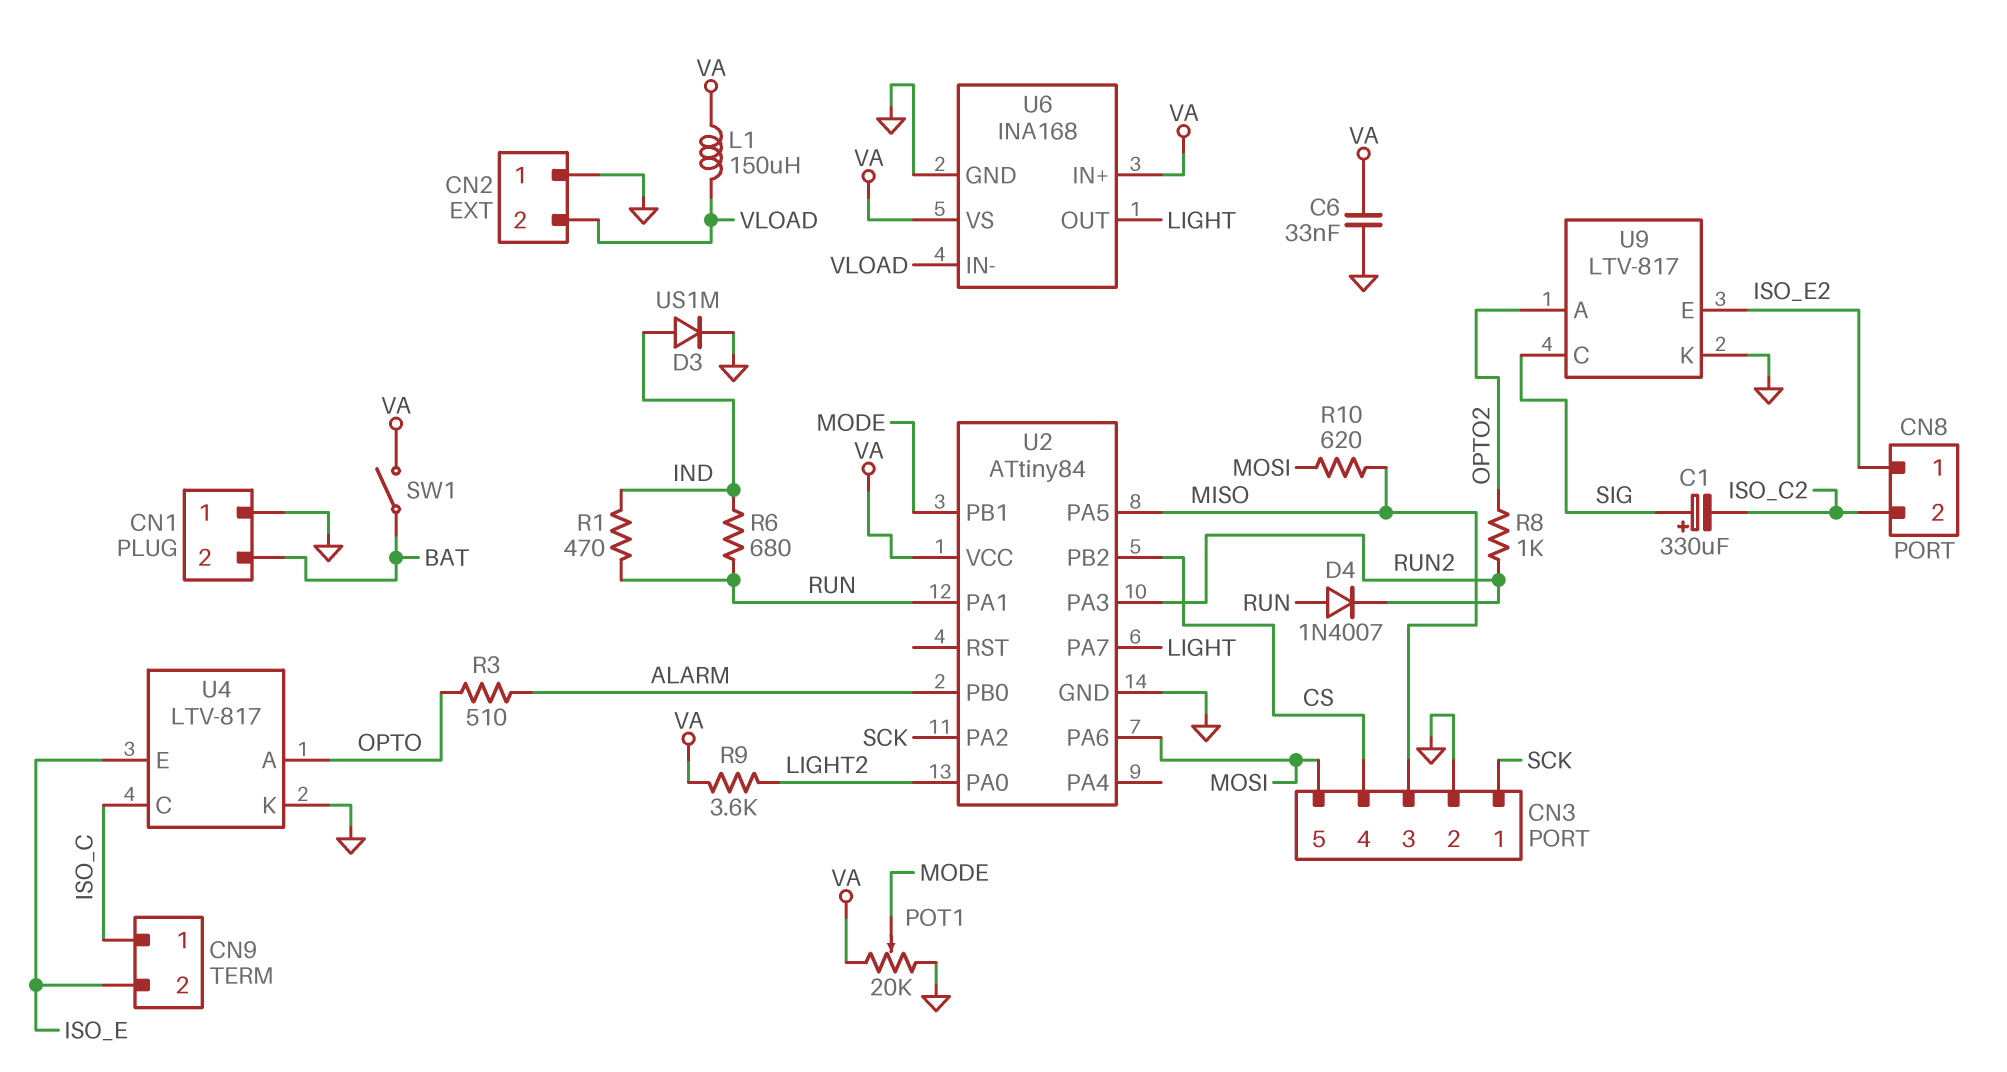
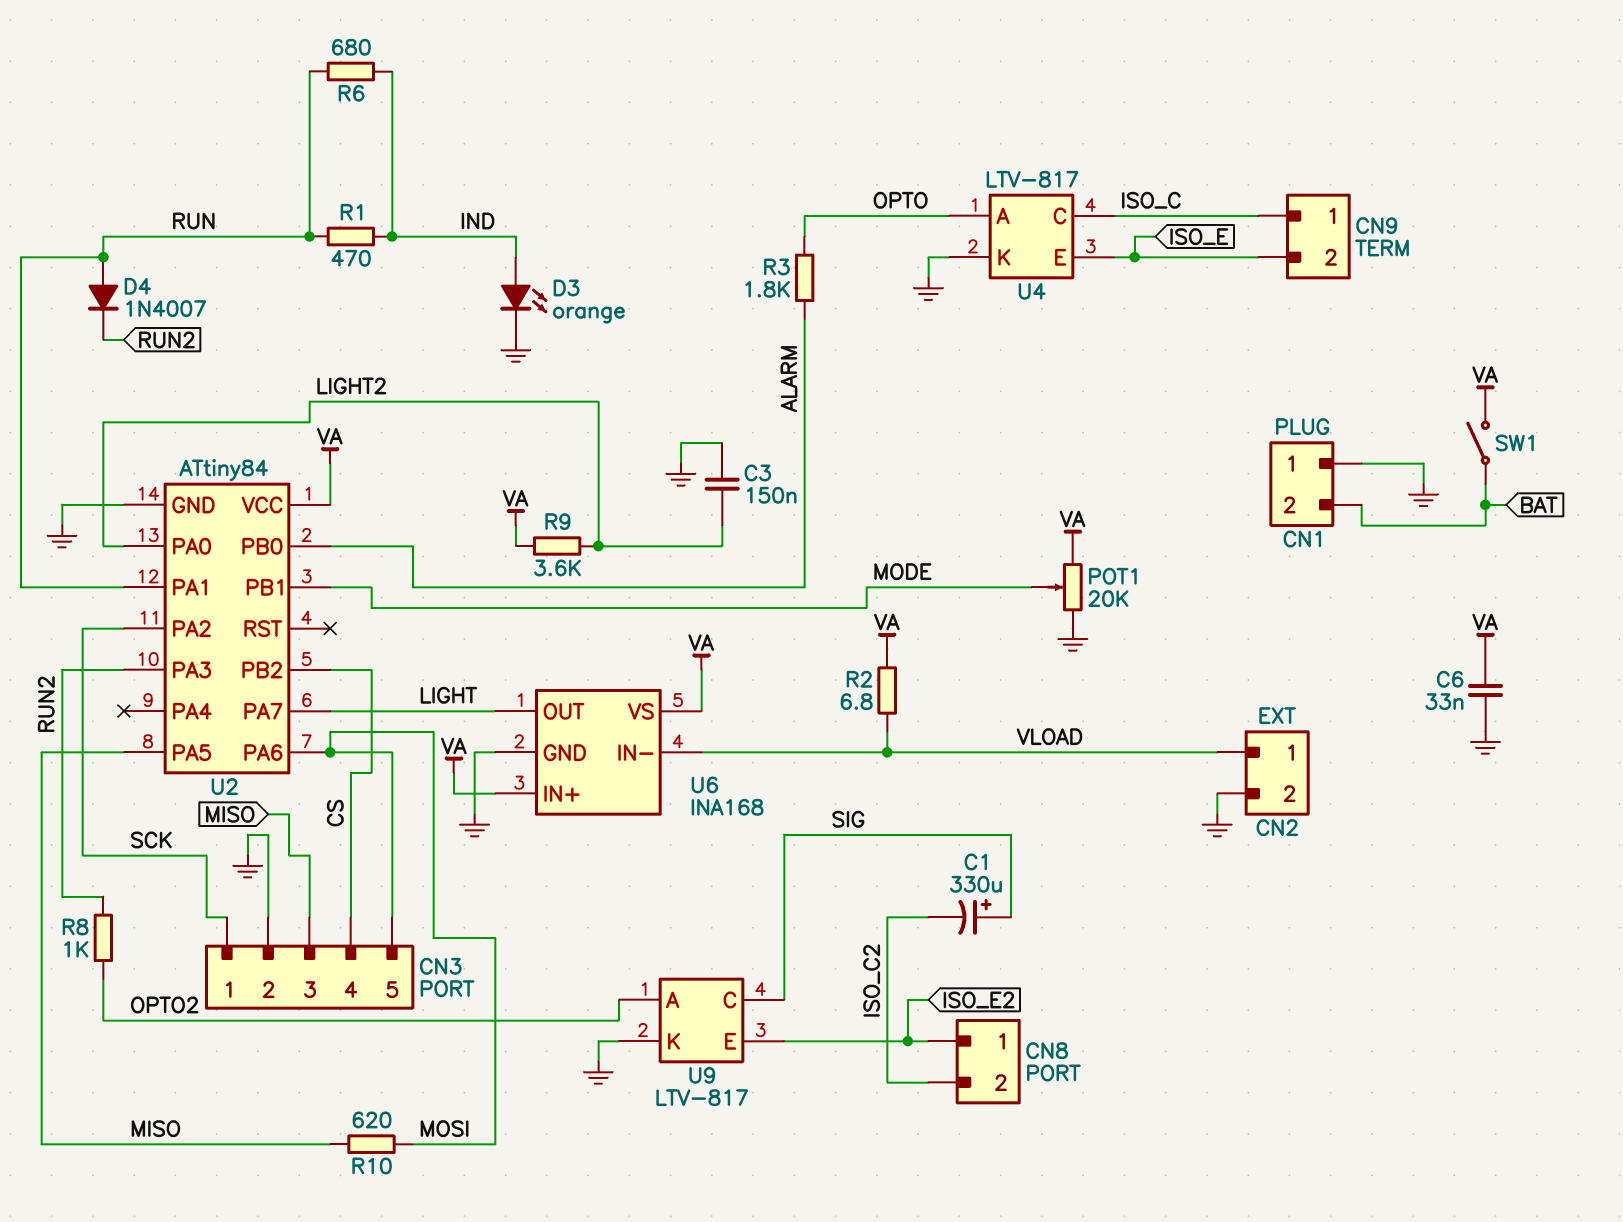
C3: none -> 150nF (GND, LIGHT2)
CN2 pin 1: GND -> VLOAD
CN2 pin 2: VLOAD -> GND
D3: diode US1M (A IND, K GND) -> LED orange (A IND, K GND)
L1: 150uH (VA, VLOAD) -> none
R2: none -> 6.8 (VA, VLOAD)
R3: 510 (ALARM, OPTO) -> 1.8k (ALARM, OPTO)

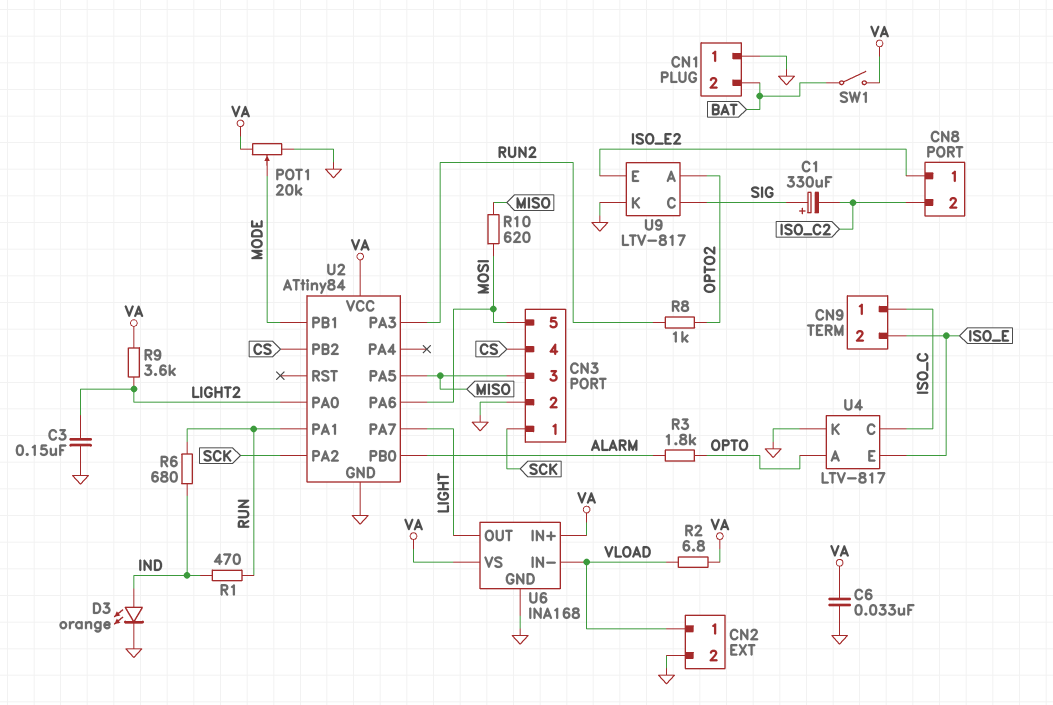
D4: diode 1N4007 (A RUN, K RUN2) -> none

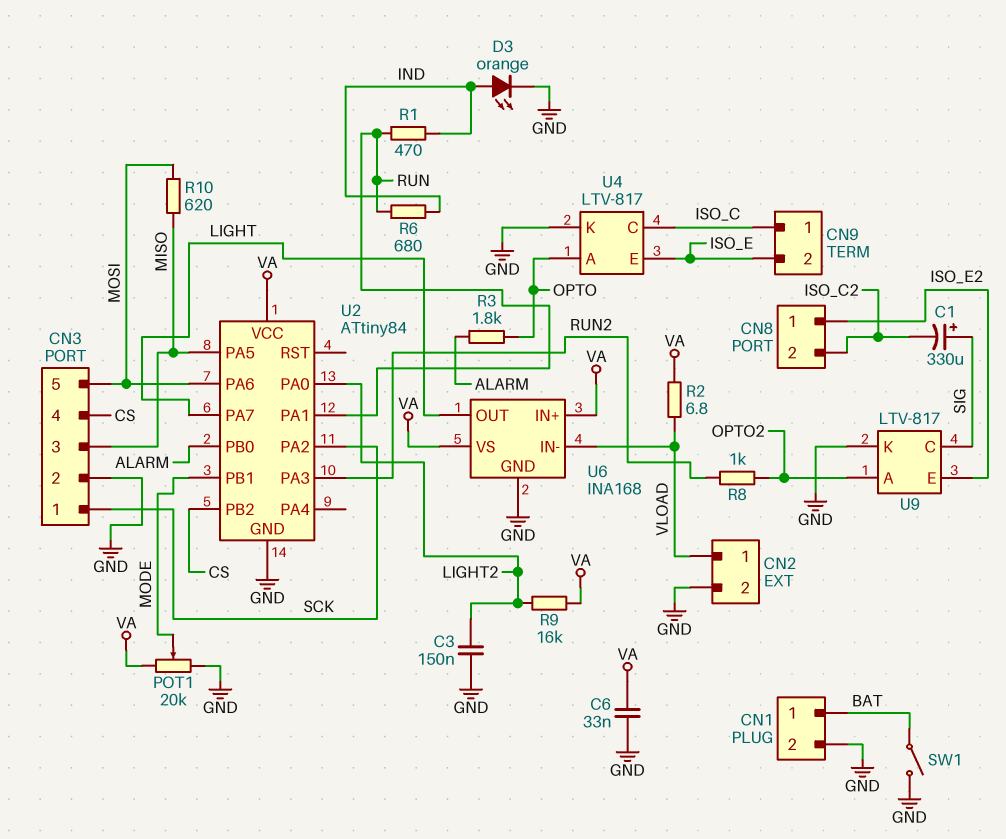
CN1 pin 1: GND -> BAT
CN1 pin 2: BAT -> GND
R9: 3.6k (LIGHT2, VA) -> 16k (LIGHT2, VA)
SW1: switch (BAT, VA) -> switch (BAT, GND)

